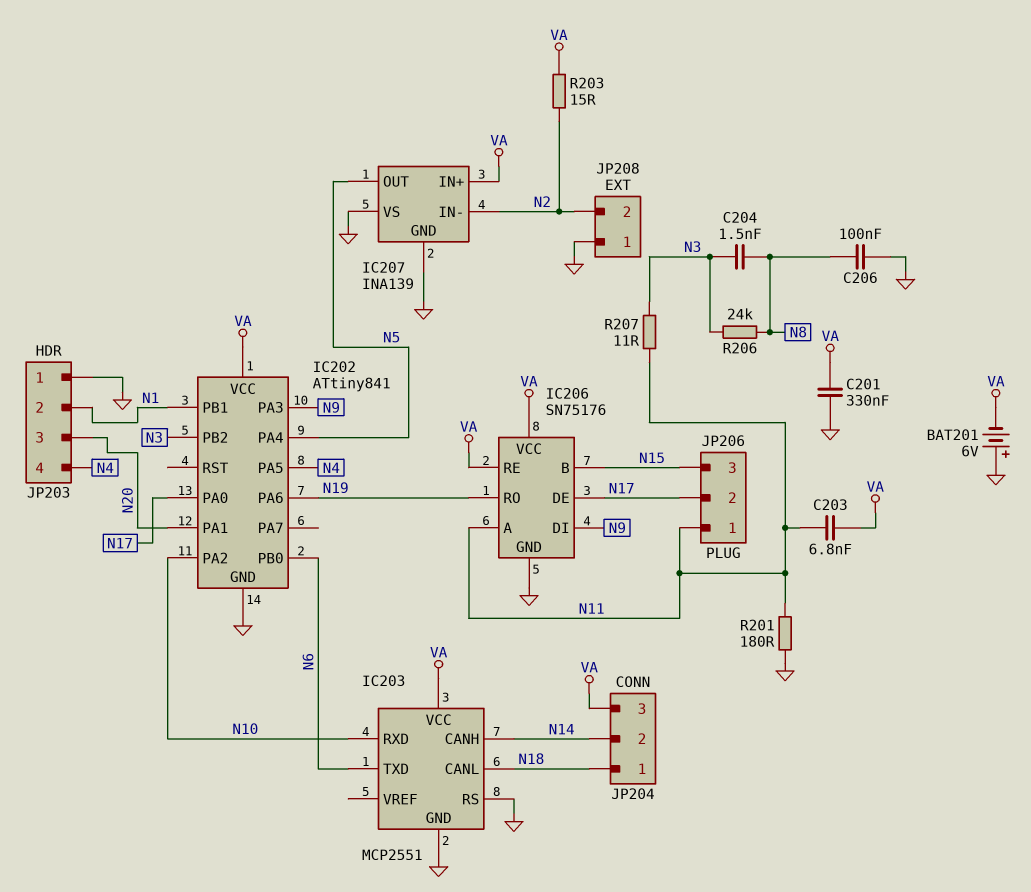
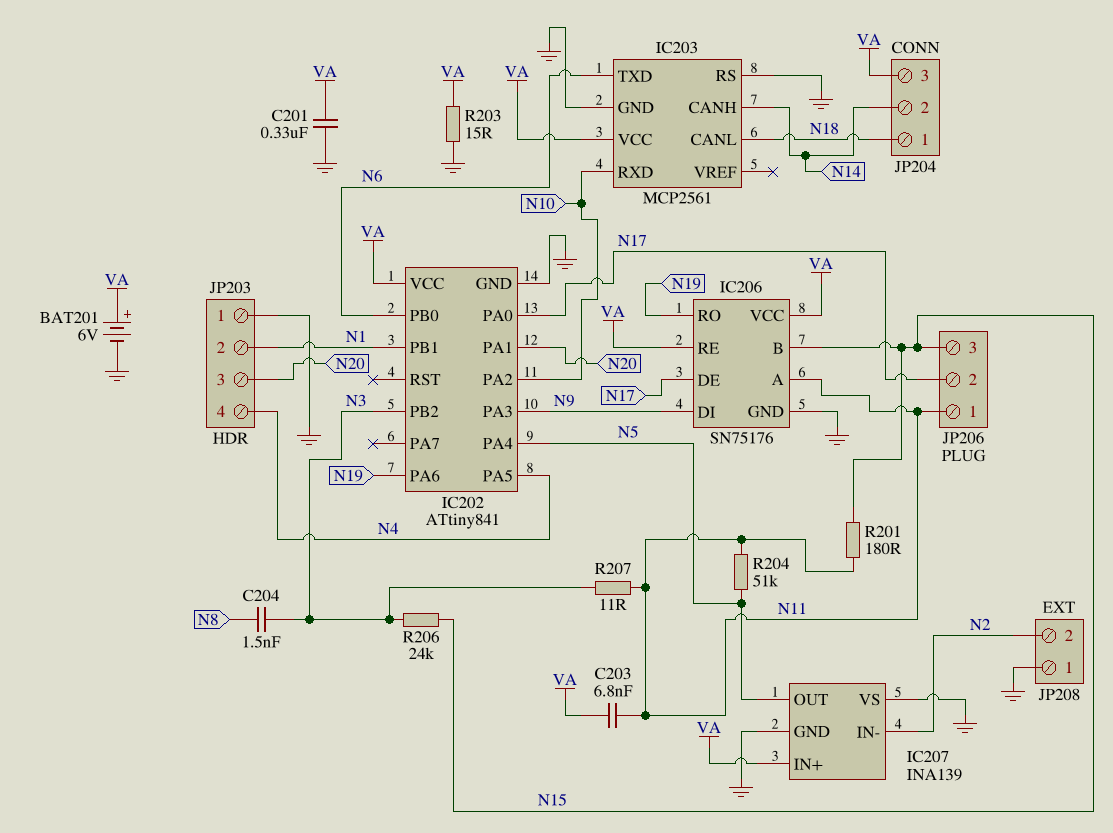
BAT201: 6V (plus GND, minus VA) -> 6V (plus VA, minus GND)
C206: 100nF (GND, N8) -> none
IC203: MCP2551 -> MCP2561
R201: 180 (GND, N11) -> 180 (N11, N15)
R203: 15 (N2, VA) -> 15 (GND, VA)
R204: none -> 51k (N5, N11)
R206: 24k (N3, N8) -> 24k (N3, N15)

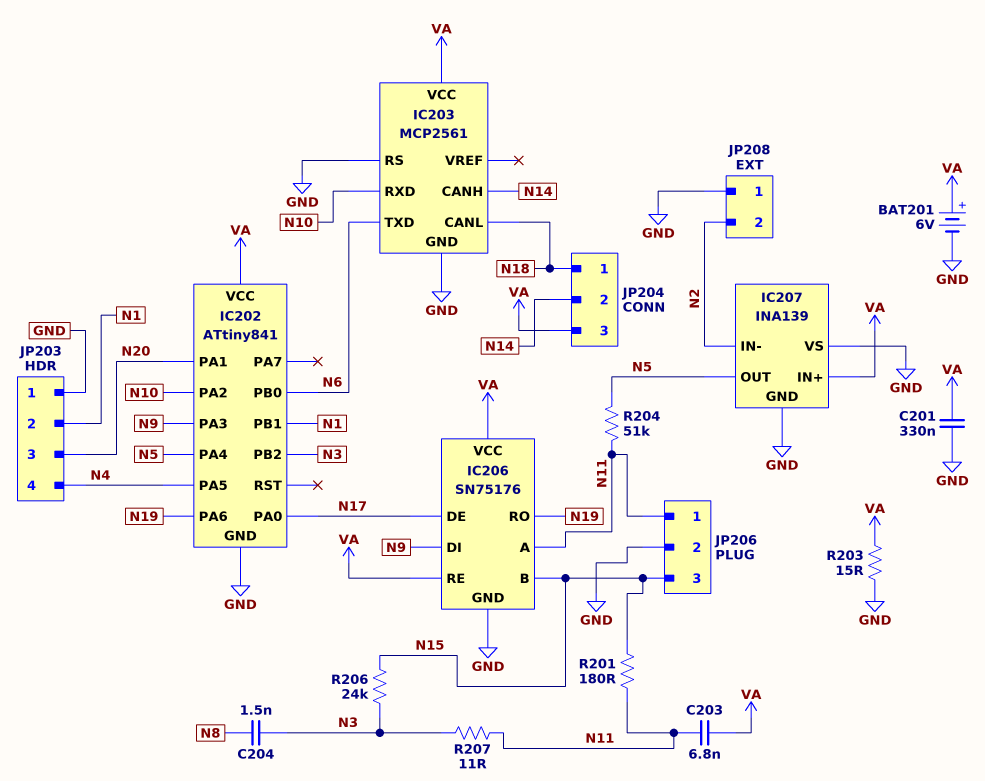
JP206 pin 2: N17 -> GND

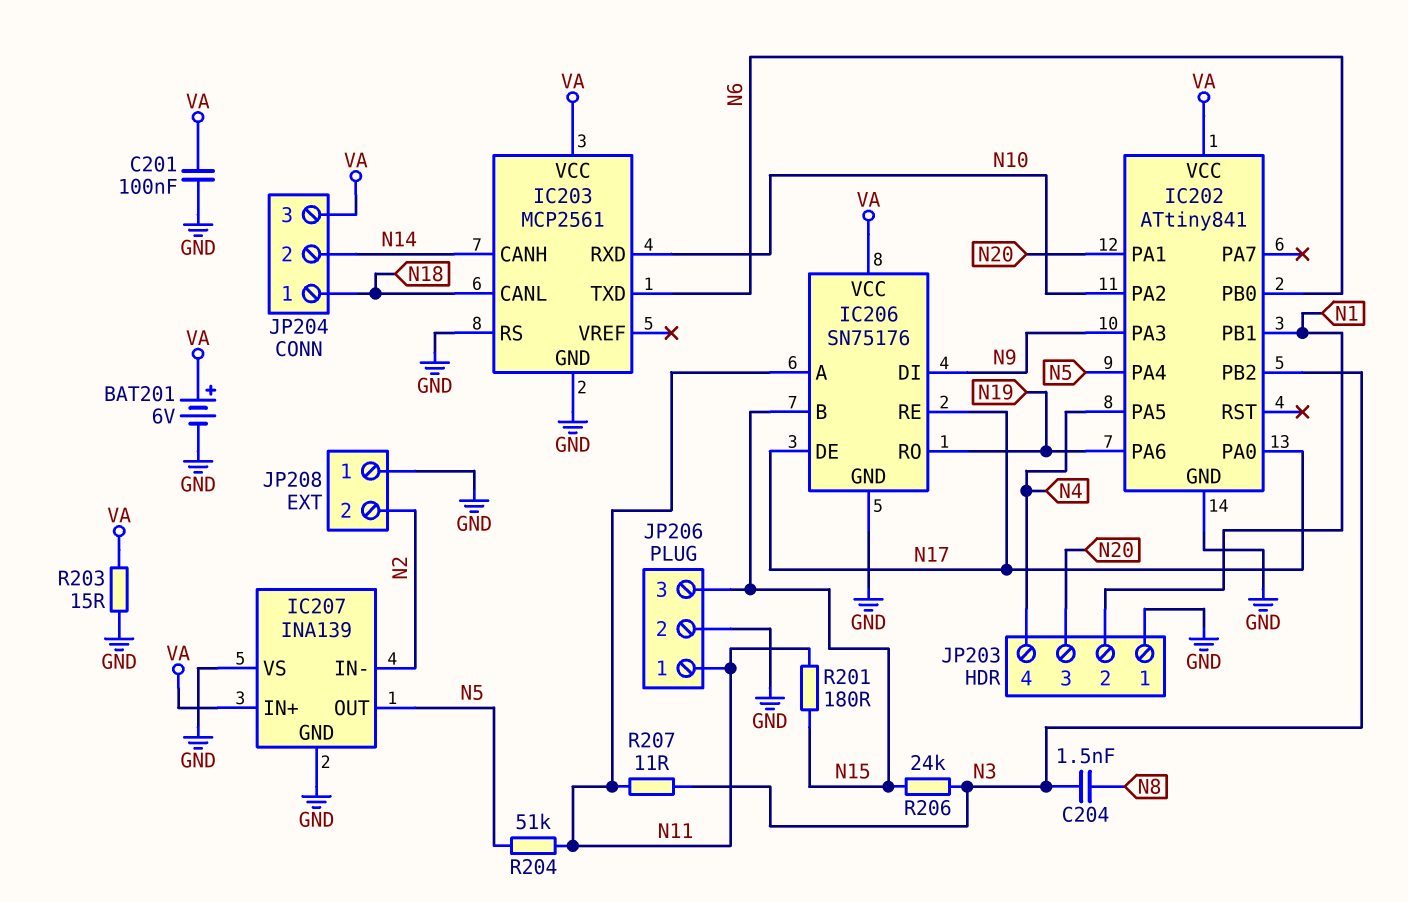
C201: 330nF (GND, VA) -> 100nF (GND, VA)
C203: 6.8nF (N11, VA) -> none
IC206 pin RE: VA -> N17

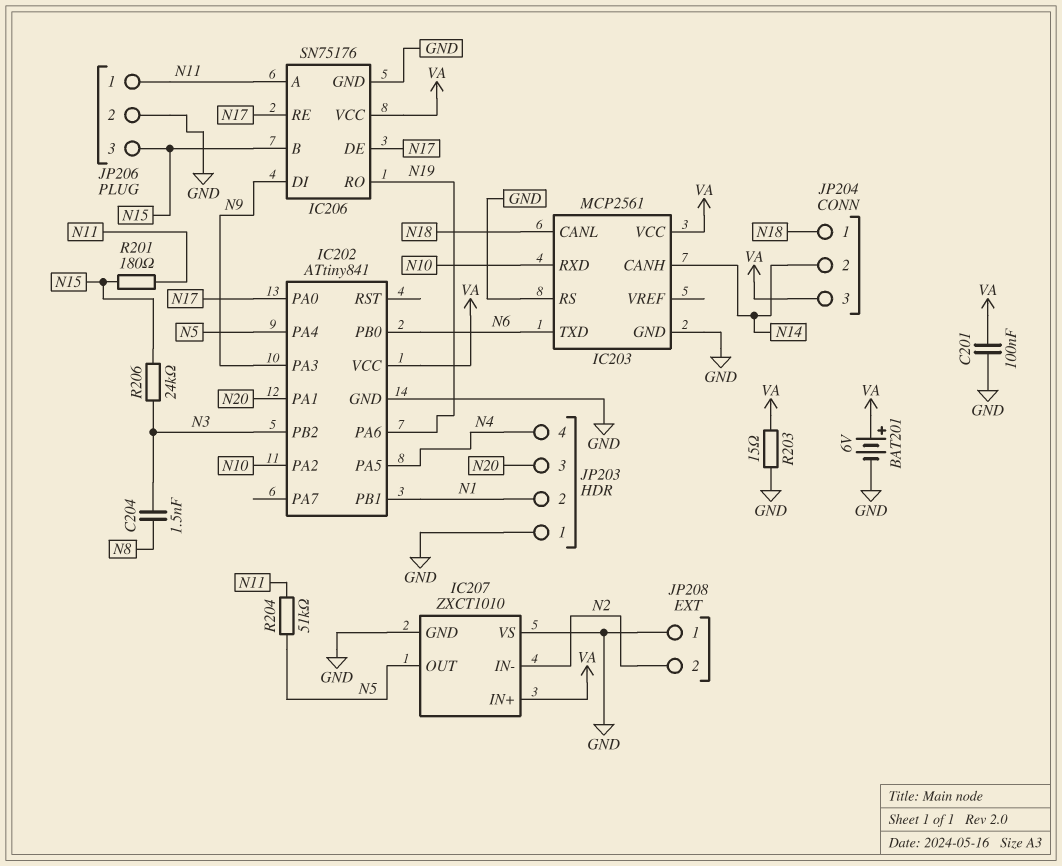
IC207: INA139 -> ZXCT1010
R207: 11 (N3, N11) -> none

